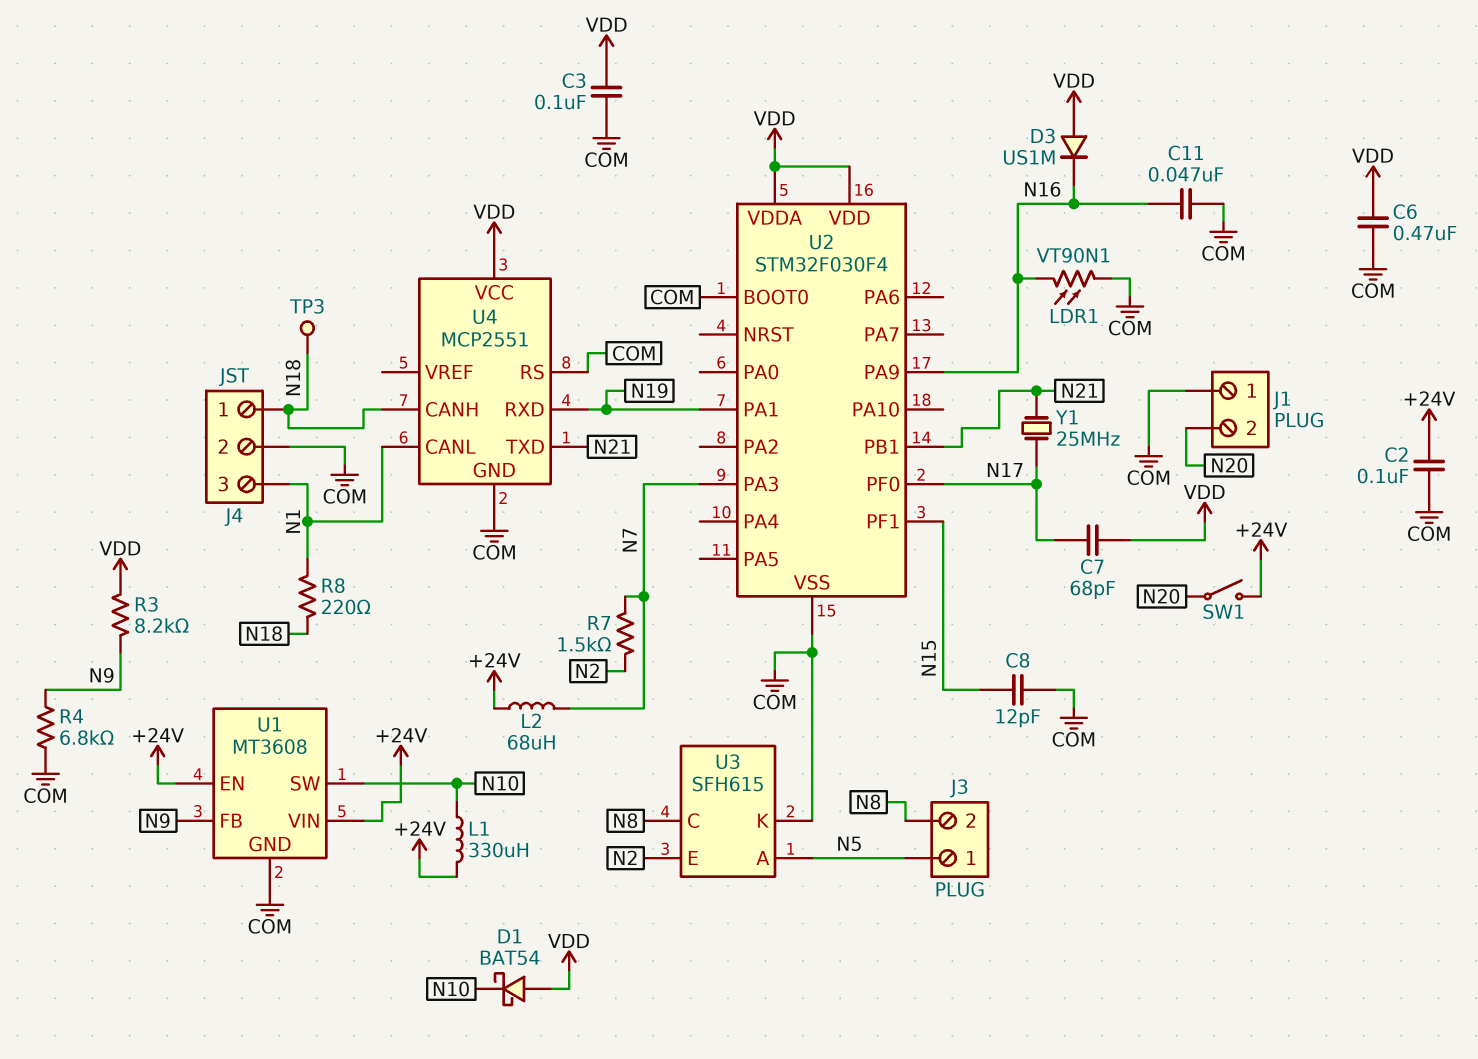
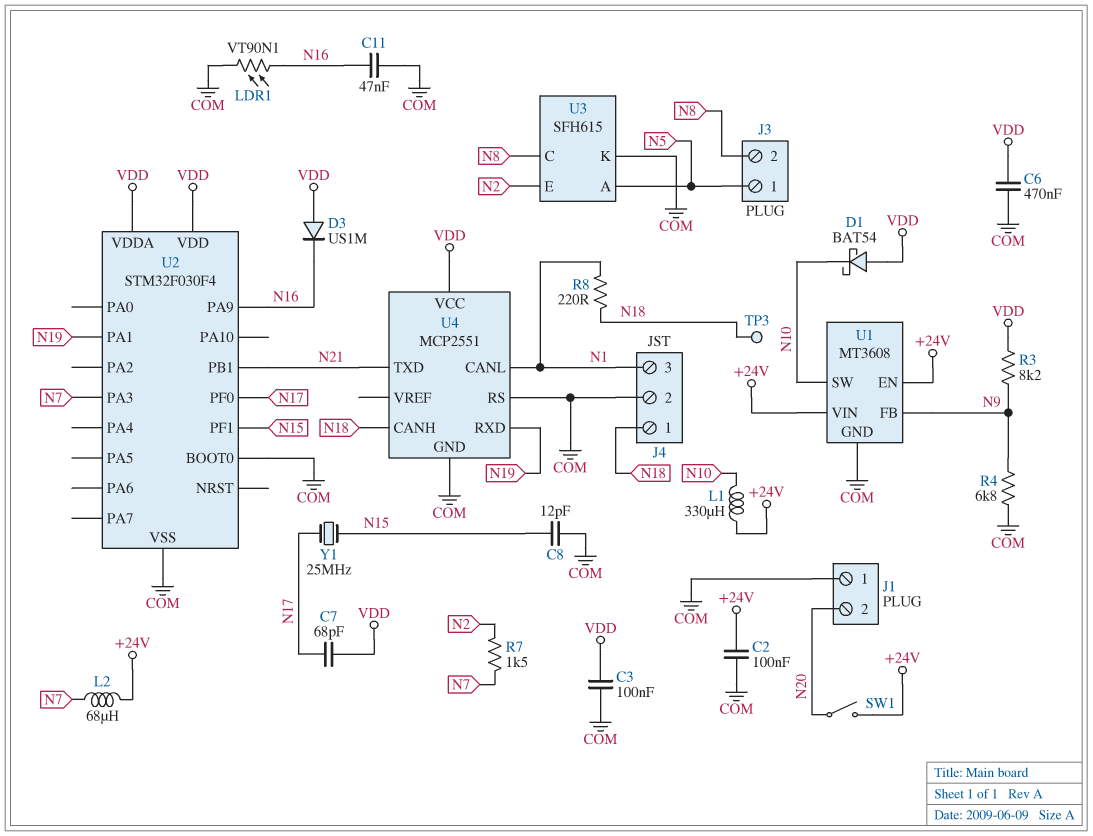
Y1: 25MHz (N17, N21) -> 25MHz (N15, N17)

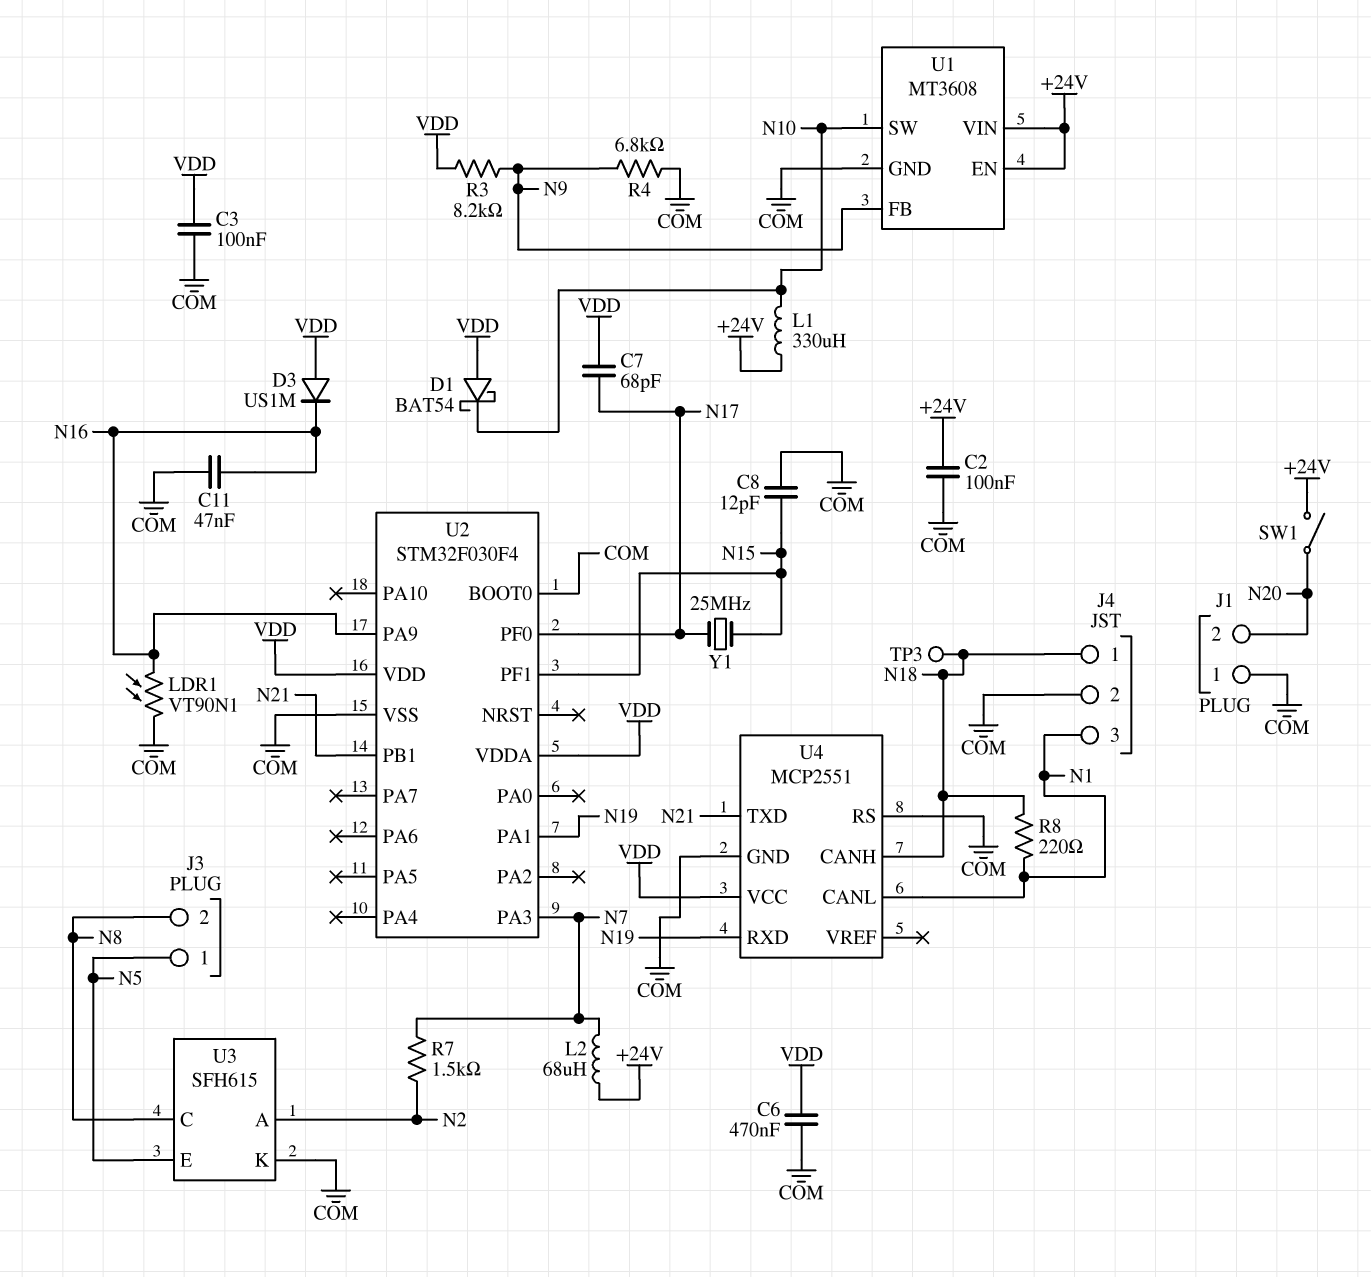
U3 pin A: N5 -> N2
U3 pin E: N2 -> N5

